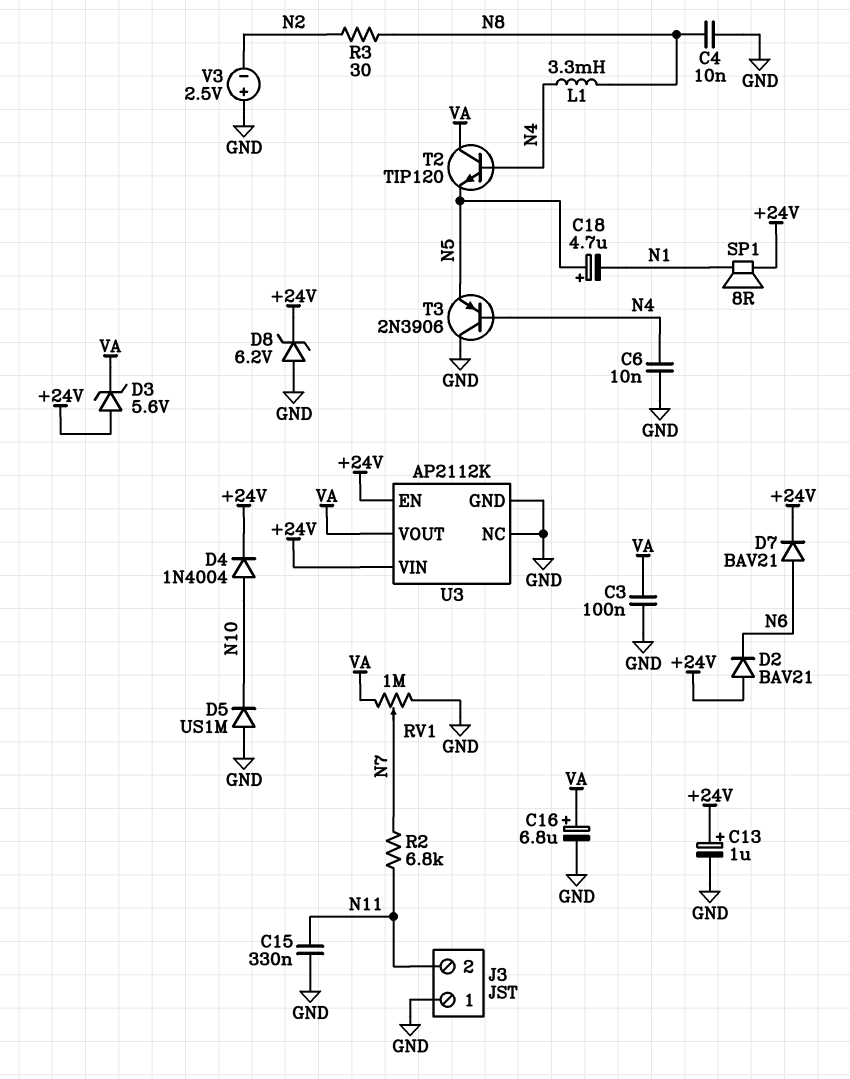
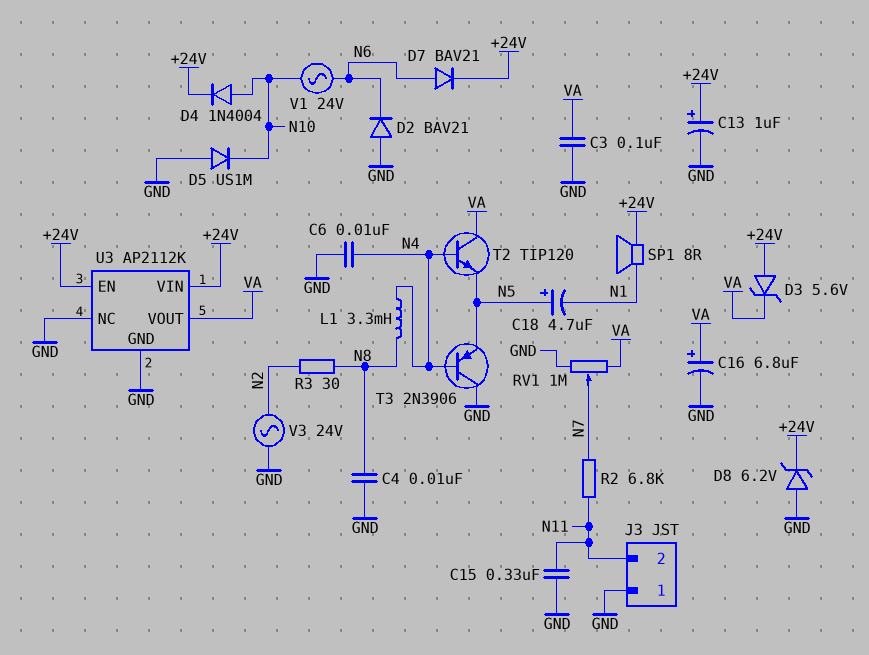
D2: diode BAV21 (A +24V, K N6) -> diode BAV21 (A GND, K N6)
V1: none -> AC 24V (N6, N10)
V3: 2.5V (plus GND, minus N2) -> AC 24V (GND, N2)

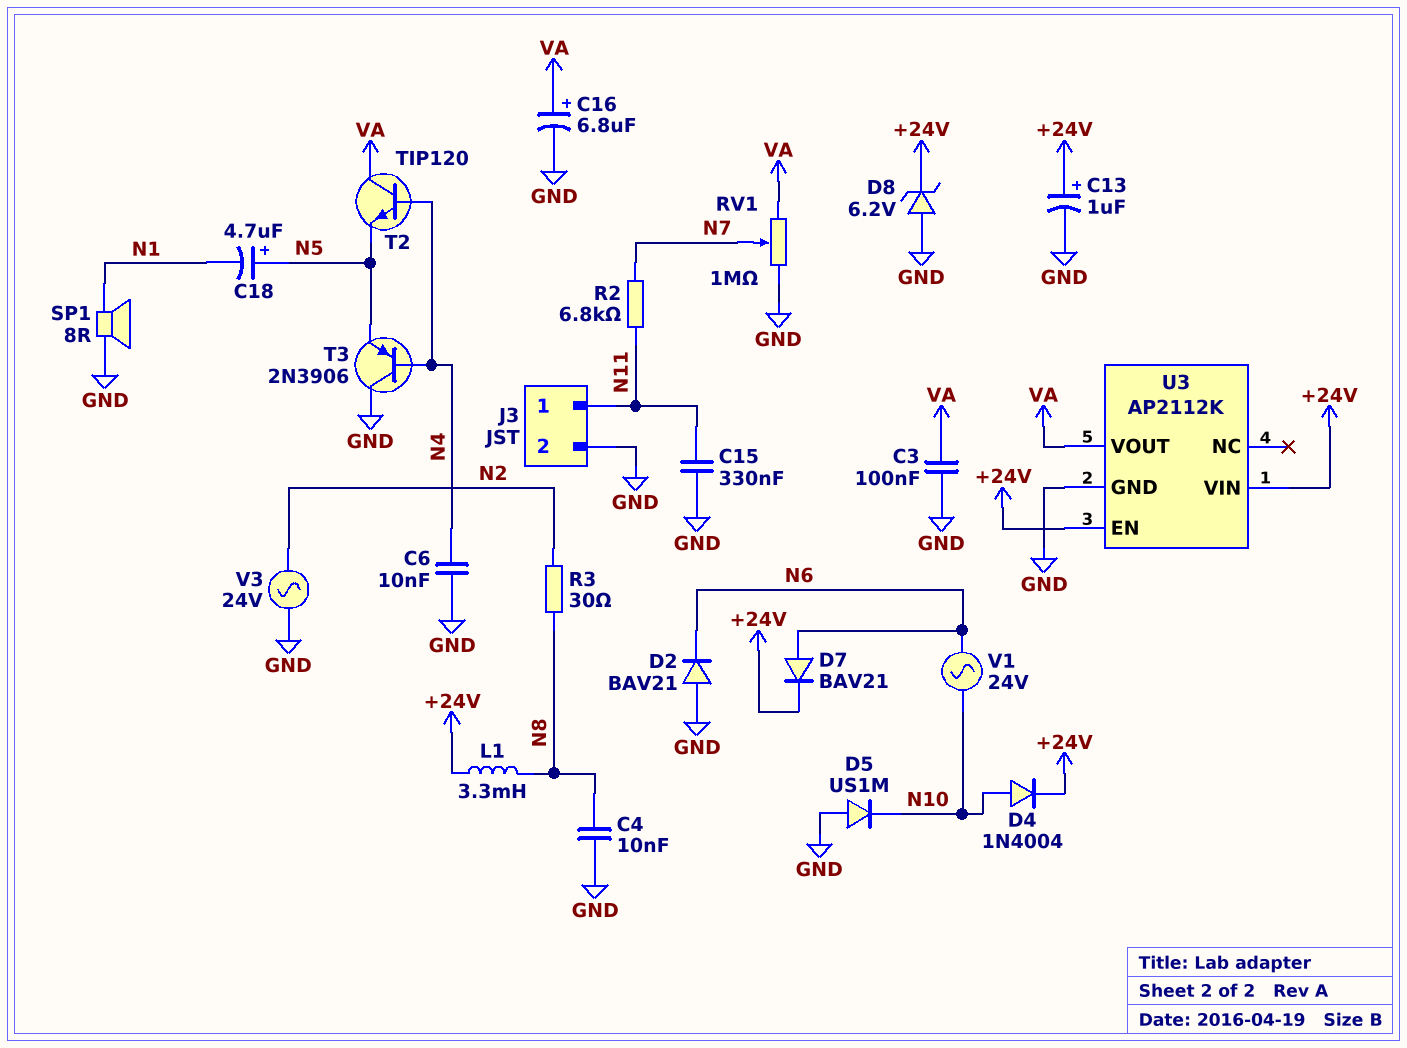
D3: zener 5.6V (A +24V, K VA) -> none
J3 pin 1: GND -> N11
J3 pin 2: N11 -> GND
L1: 3.3mH (N4, N8) -> 3.3mH (+24V, N8)
SP1: speaker 8R (+24V, N1) -> speaker 8R (GND, N1)
U3 pin NC: GND -> none

